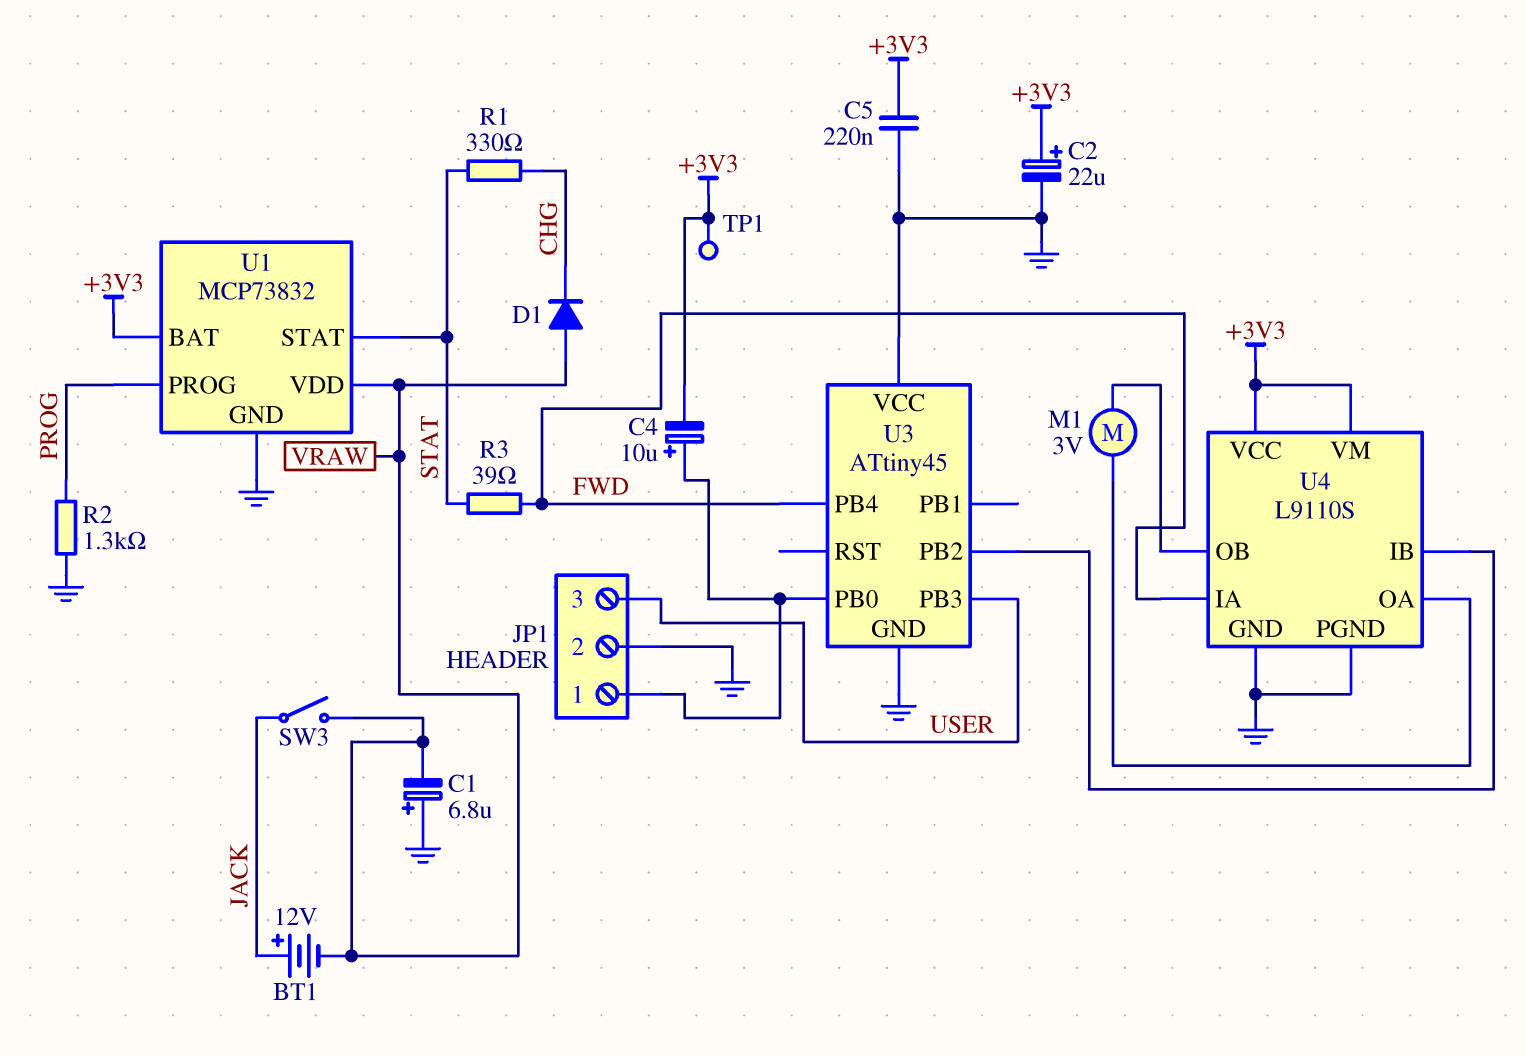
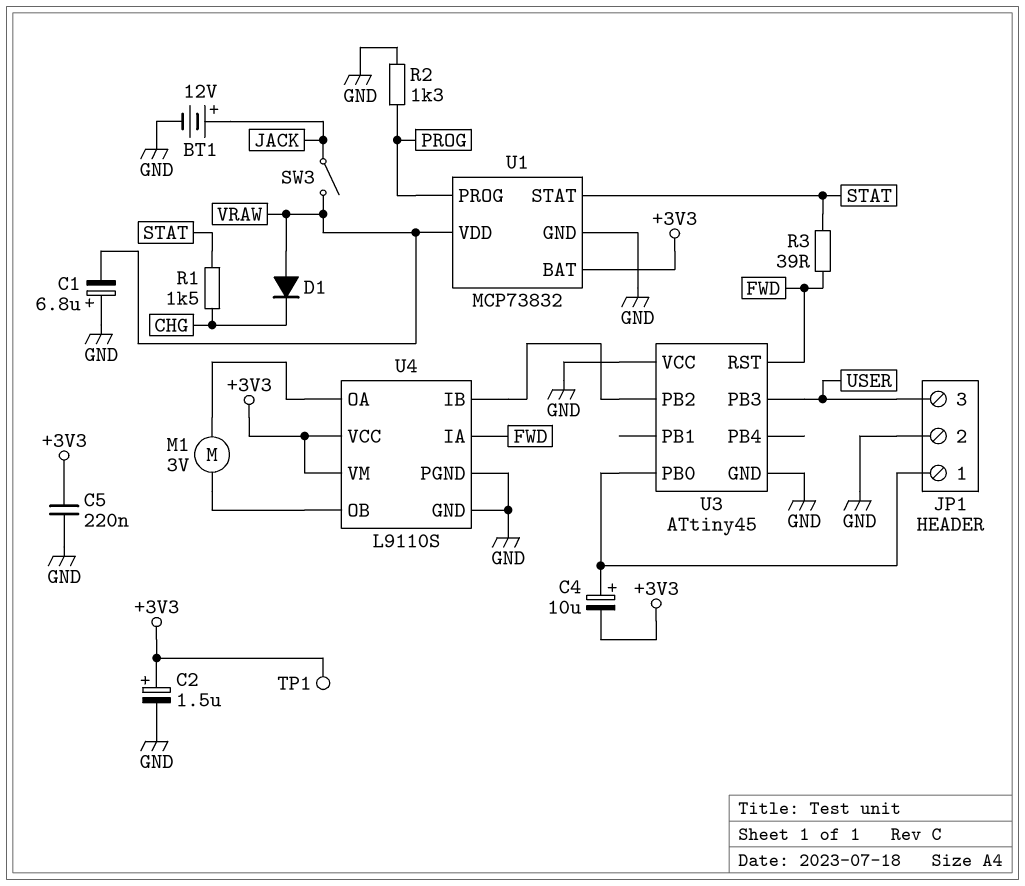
BT1: 12V (plus JACK, minus VRAW) -> 12V (plus JACK, minus GND)
C2: 22uF (plus +3V3, minus GND) -> 1.5uF (plus +3V3, minus GND)
R1: 330 (CHG, STAT) -> 1.5k (CHG, STAT)
U3 pin PB4: FWD -> none
U3 pin RST: none -> FWD

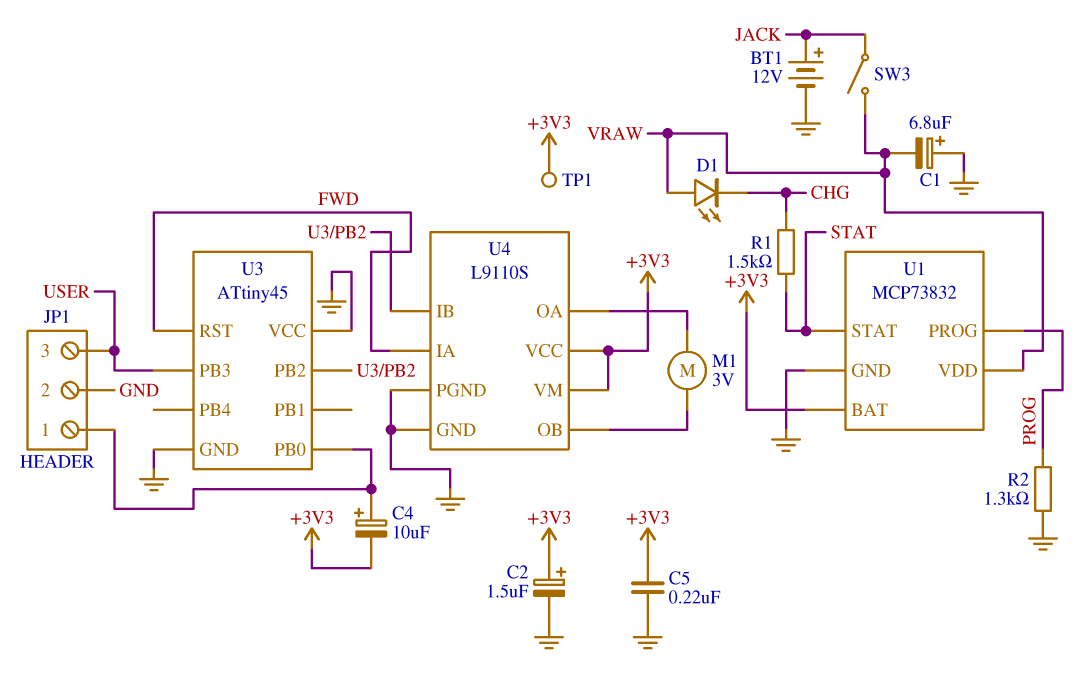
D1: diode (A VRAW, K CHG) -> LED (A VRAW, K CHG)
R3: 39 (FWD, STAT) -> none

